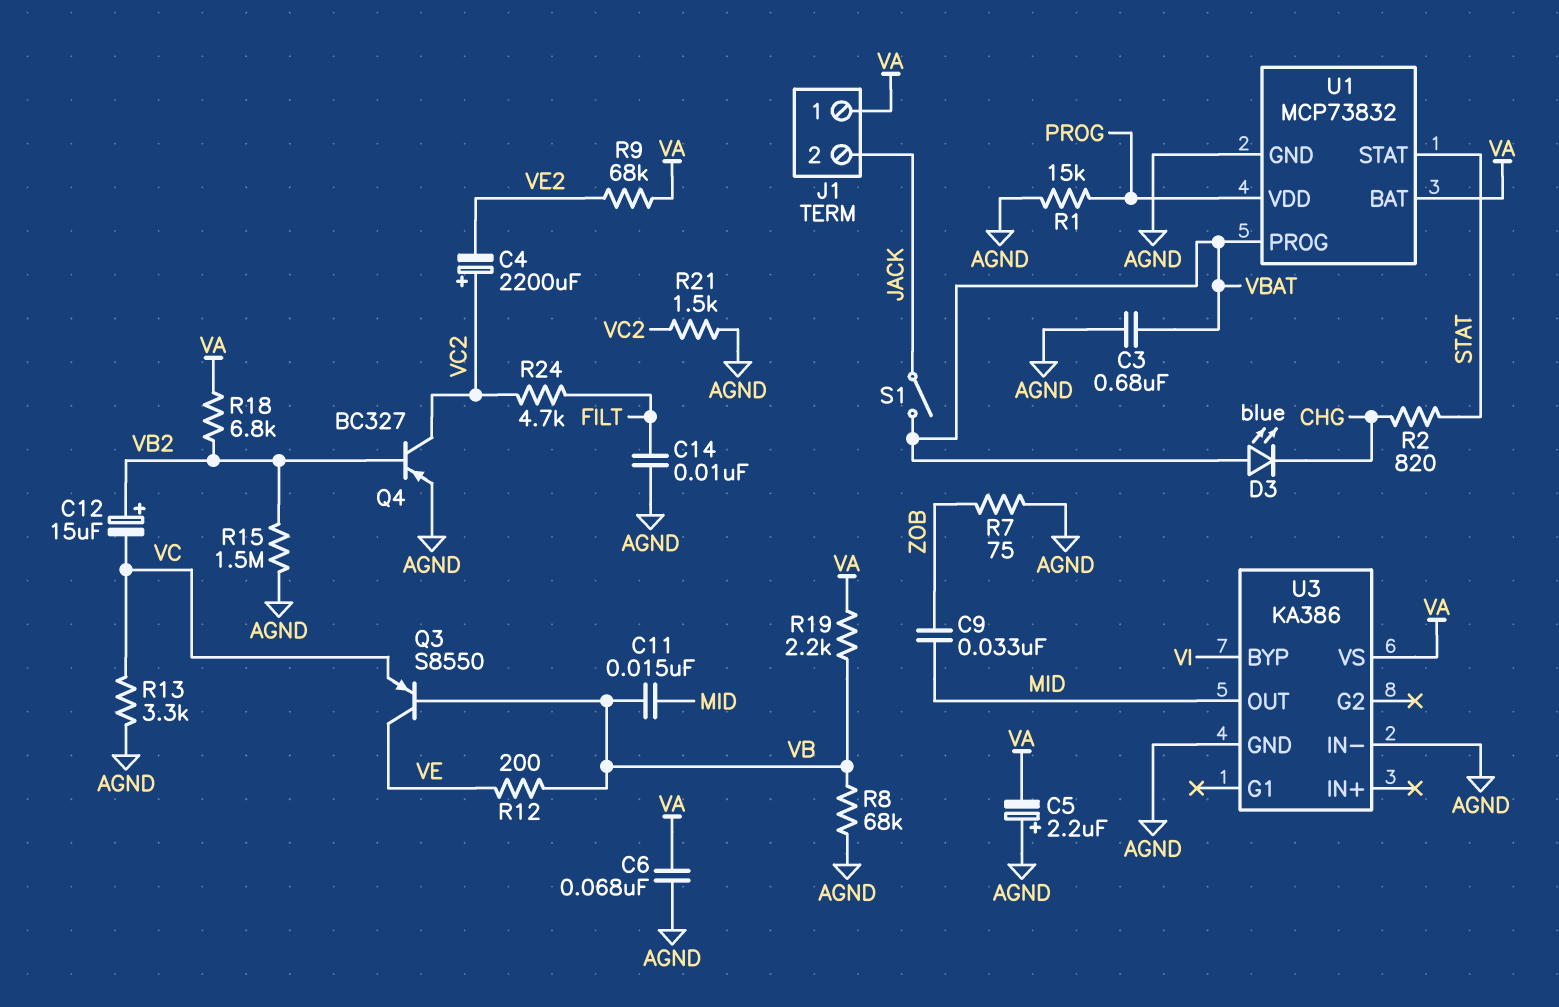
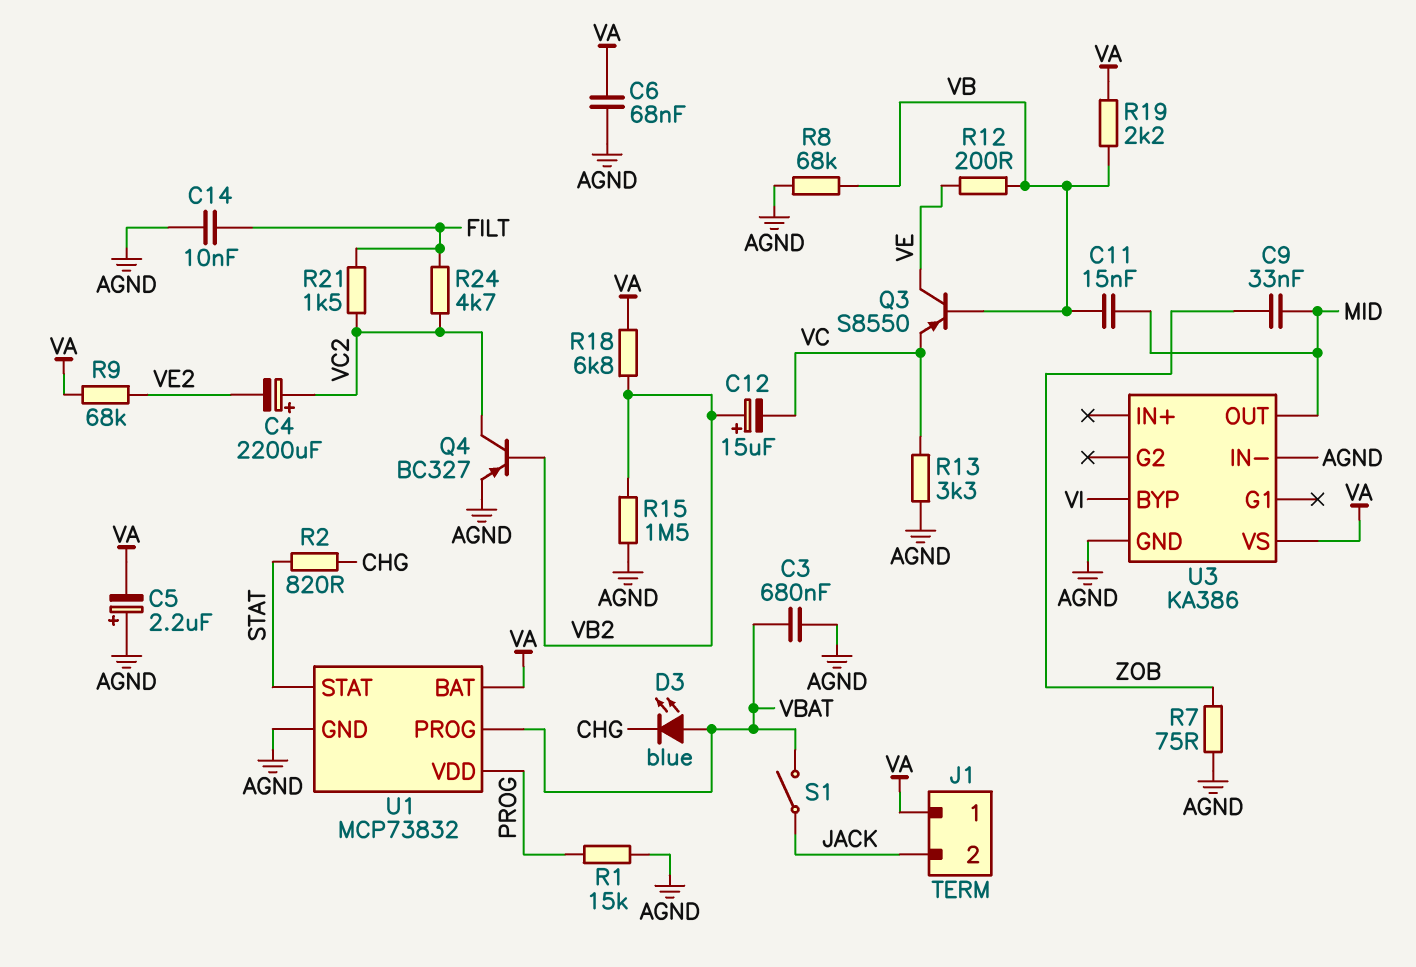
R21: 1.5k (AGND, VC2) -> 1.5k (FILT, VC2)

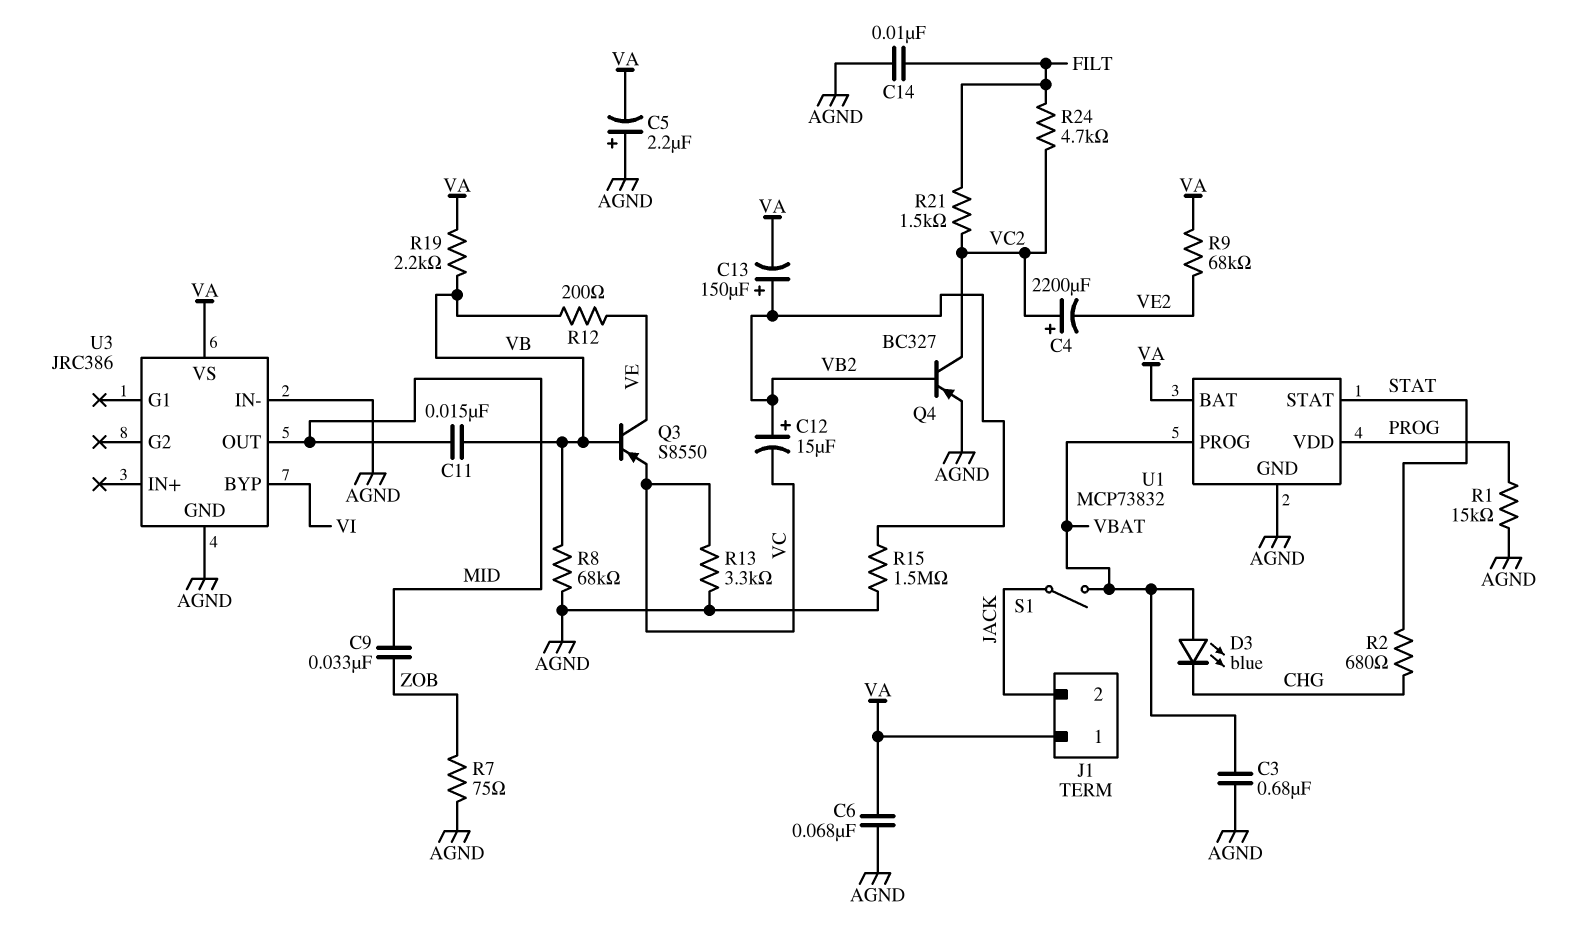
C13: none -> 150uF (plus VB2, minus VA)
R2: 820 (CHG, STAT) -> 680 (CHG, STAT)
R18: 6.8k (VA, VB2) -> none
U3: KA386 -> JRC386

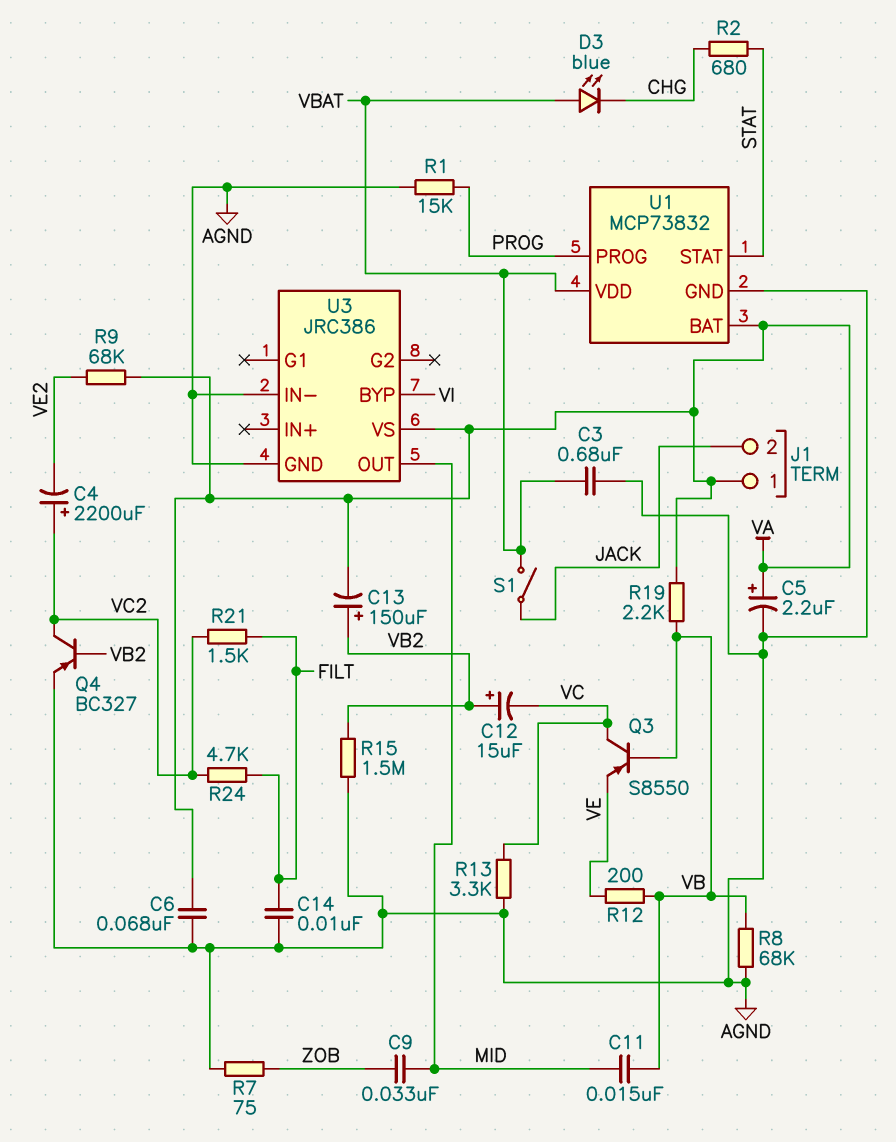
C5: 2.2uF (plus AGND, minus VA) -> 2.2uF (plus VA, minus AGND)
Q3: PNP S8550 (B VB, C VE, E VC) -> PNP S8550 (B VB, C VC, E VE)
U1 pin PROG: VBAT -> PROG
U1 pin VDD: PROG -> VBAT

